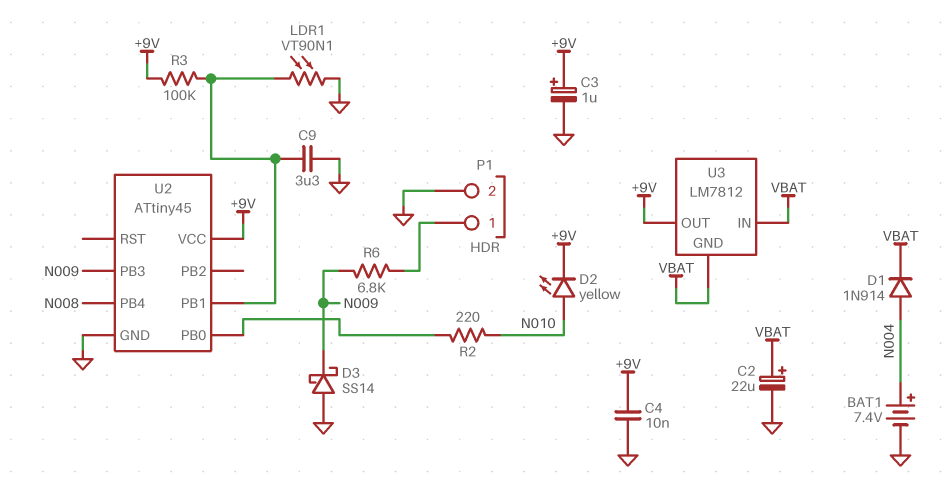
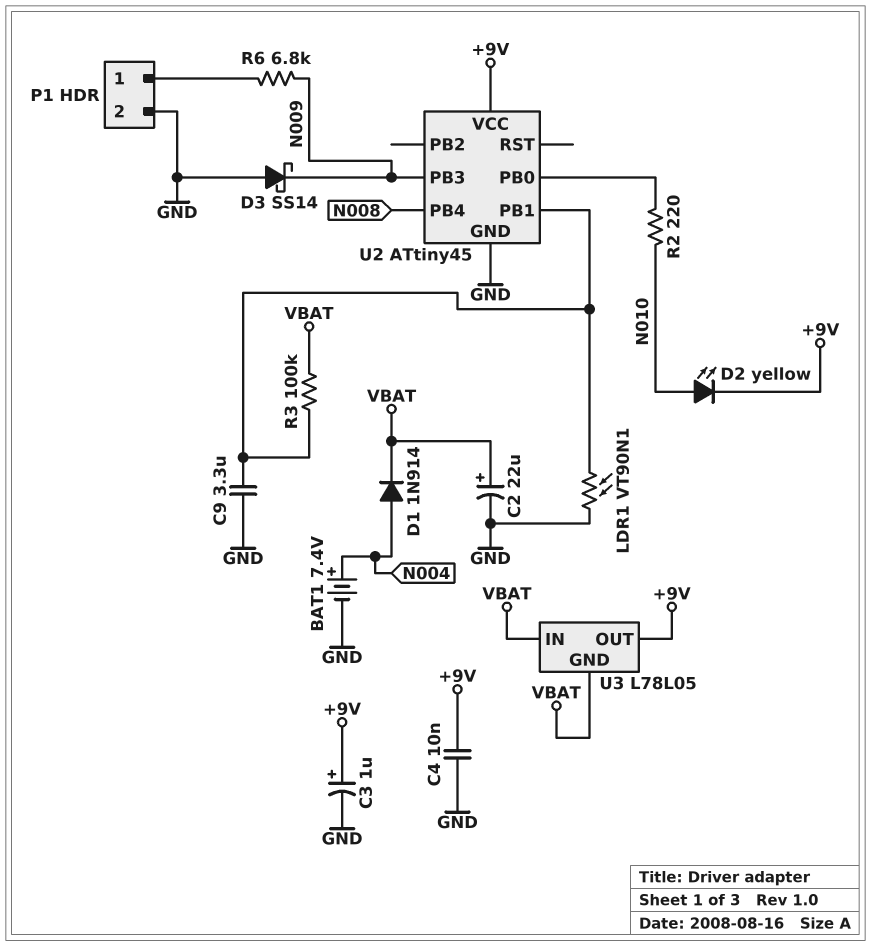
R3: 100k (+9V, U2/PB1) -> 100k (U2/PB1, VBAT)
U3: LM7812 -> L78L05

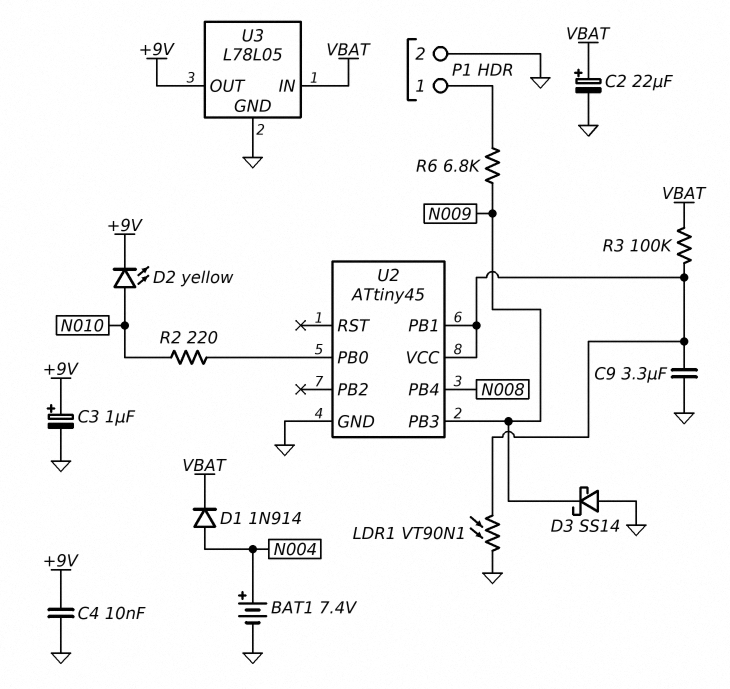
U2 pin VCC: +9V -> U2/PB1
U3 pin GND: VBAT -> GND

